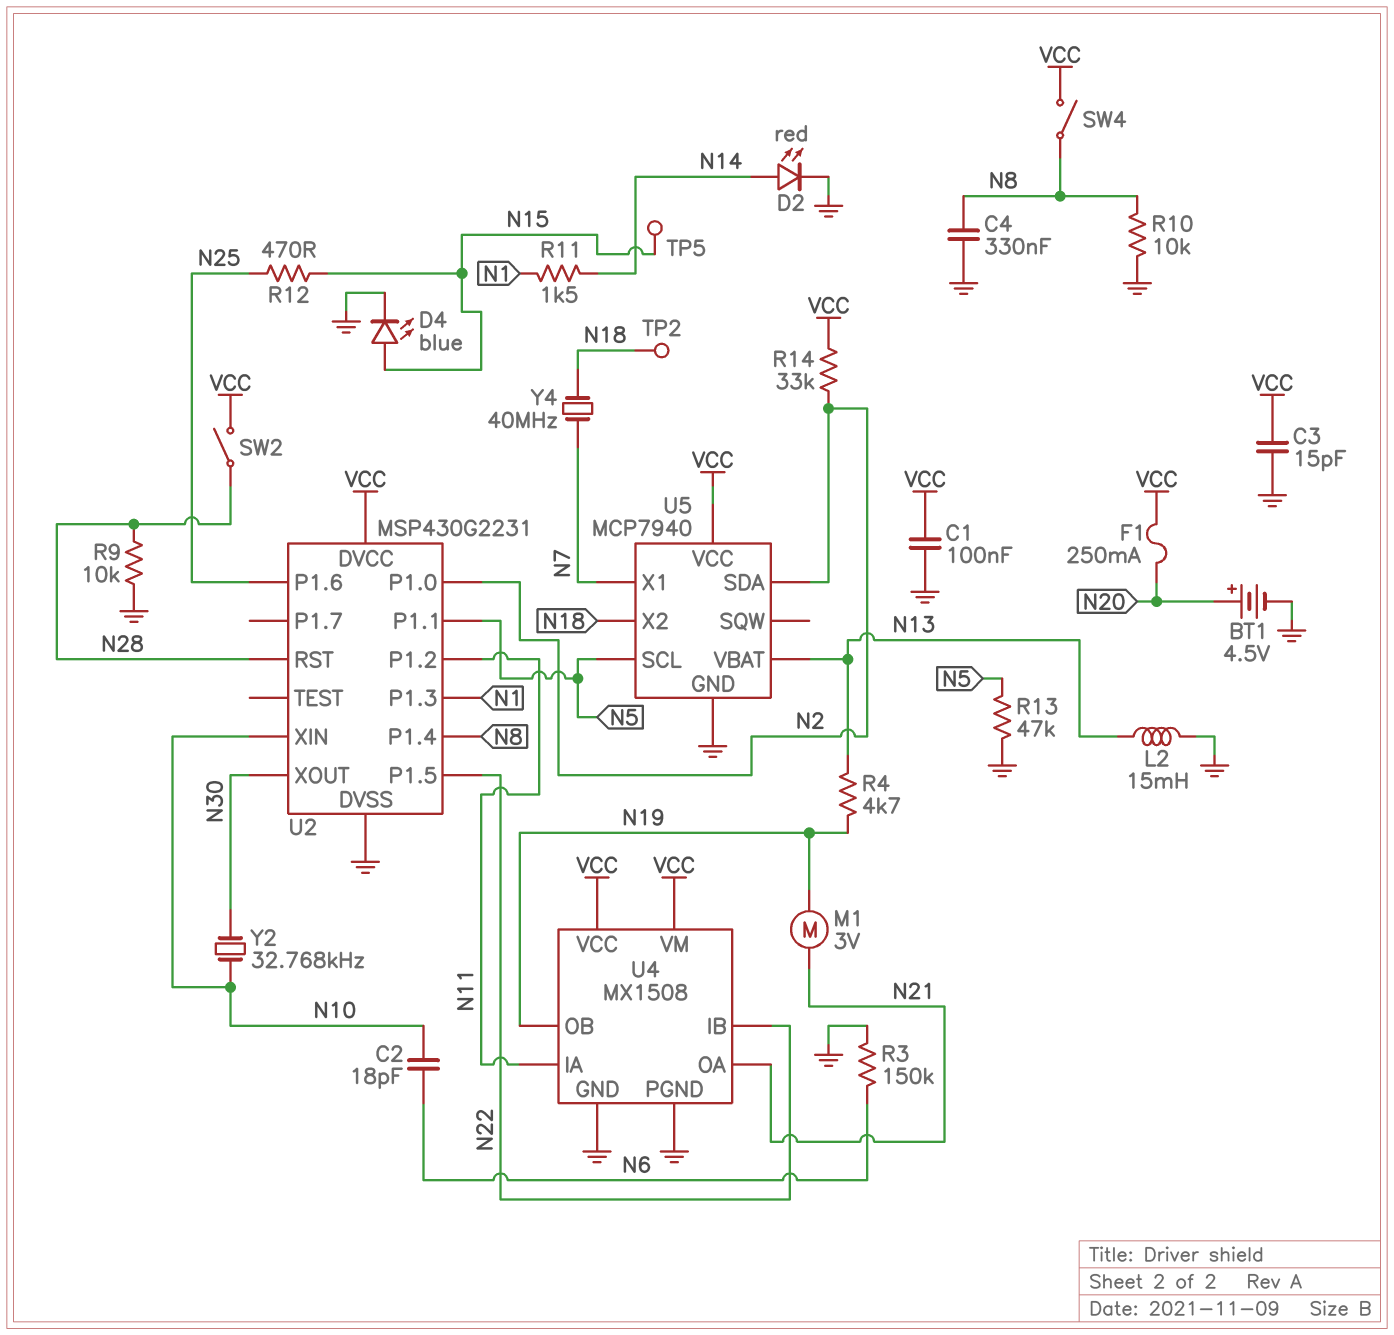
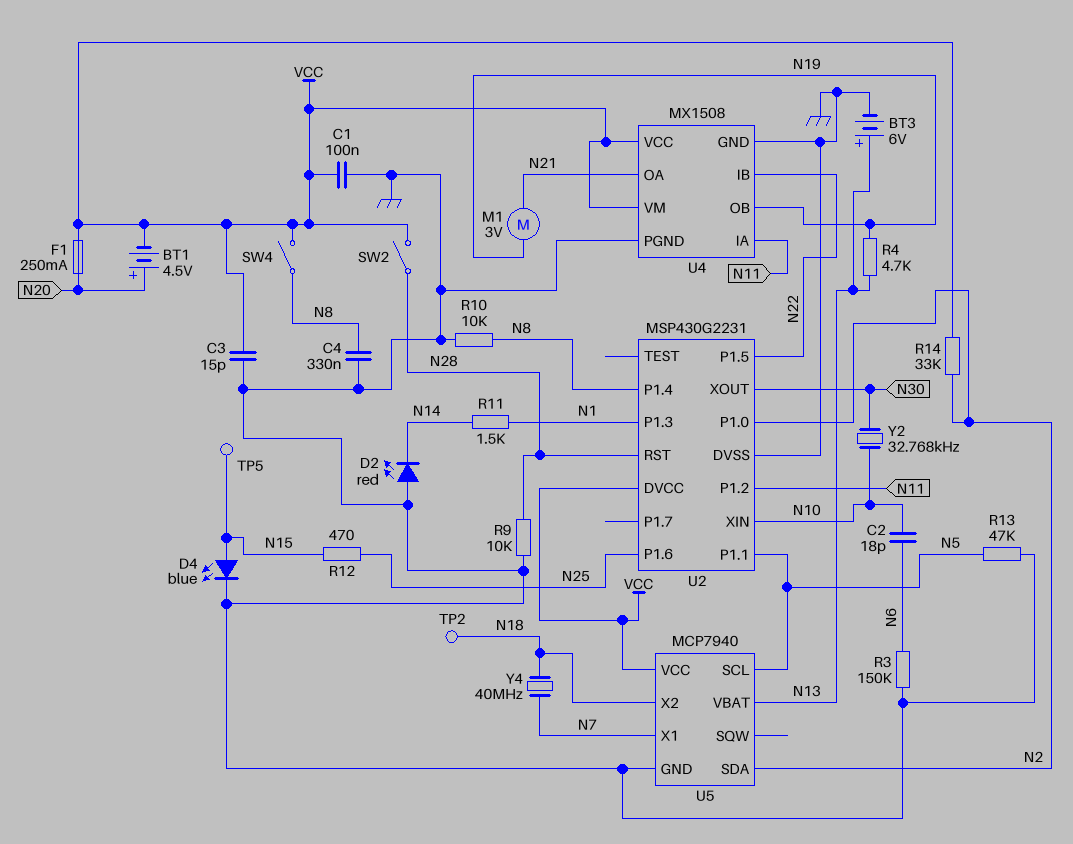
BT1: 4.5V (plus N20, minus GND) -> 4.5V (plus N20, minus VCC)
BT3: none -> 6V (plus N13, minus GND)
D2: LED red (A N14, K GND) -> LED red (A GND, K N14)
L2: 15mH (GND, N13) -> none

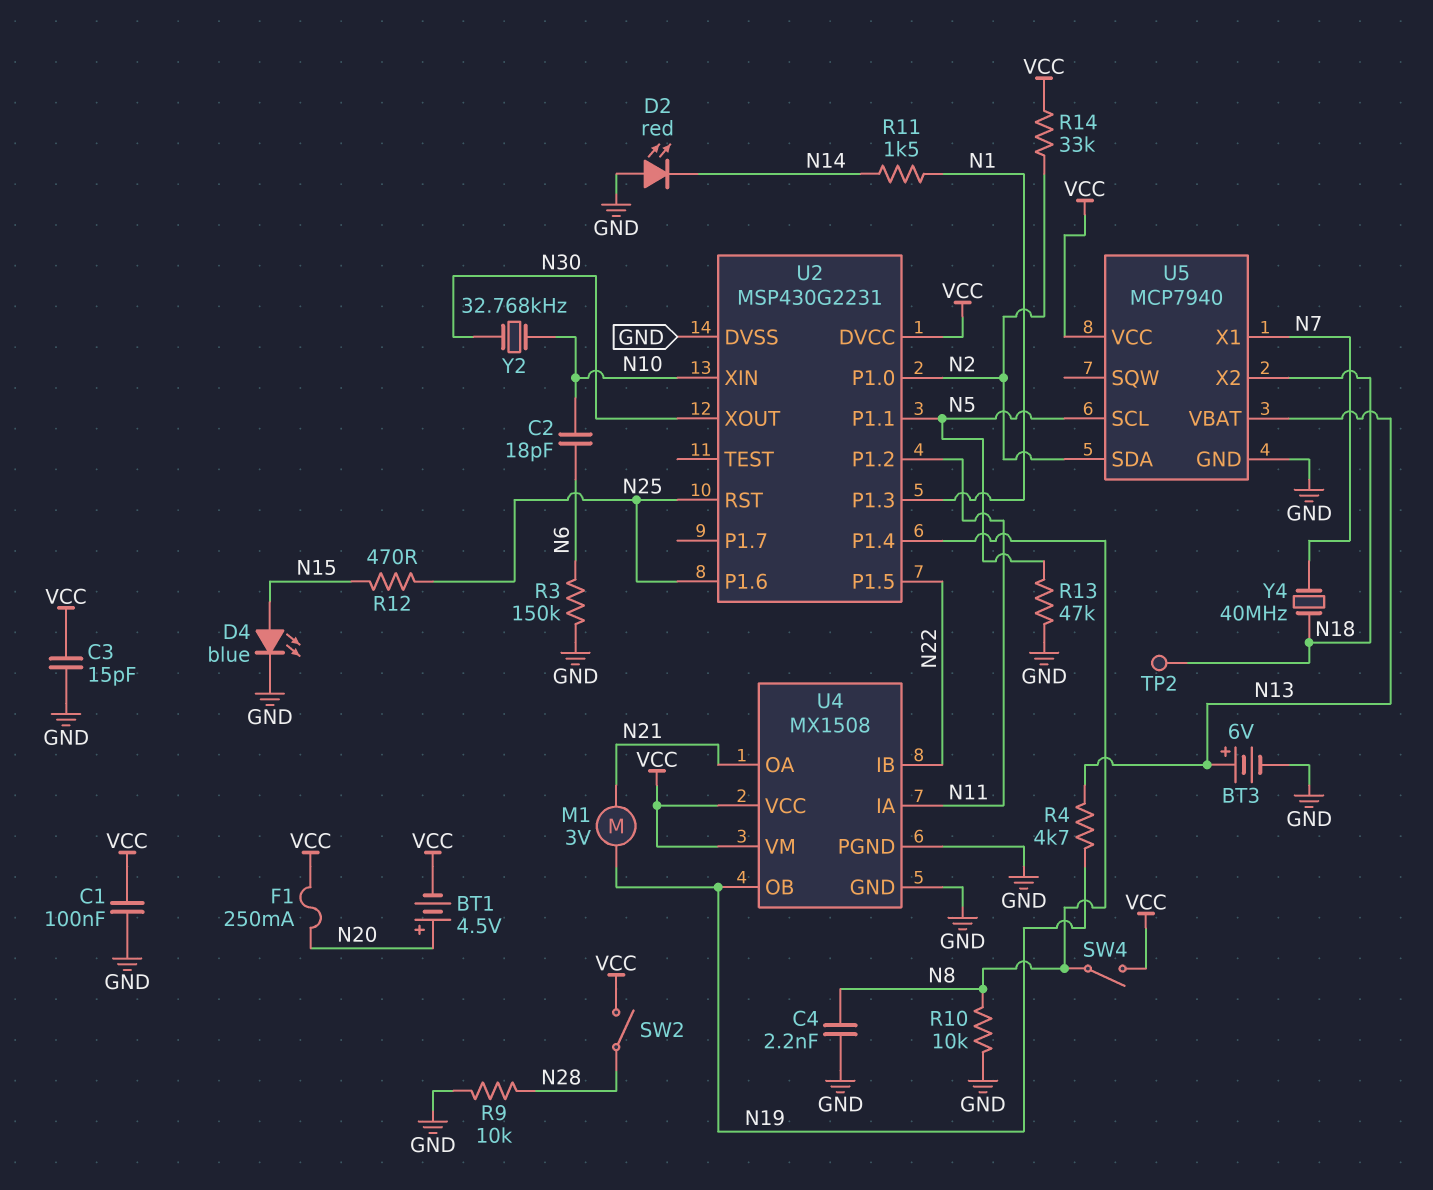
C4: 330nF (GND, N8) -> 2.2nF (GND, N8)
TP5: test point (N15) -> none
U2 pin RST: N28 -> N25

